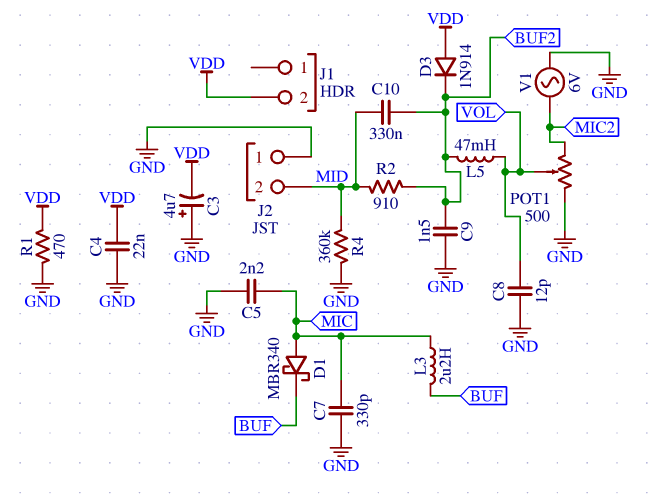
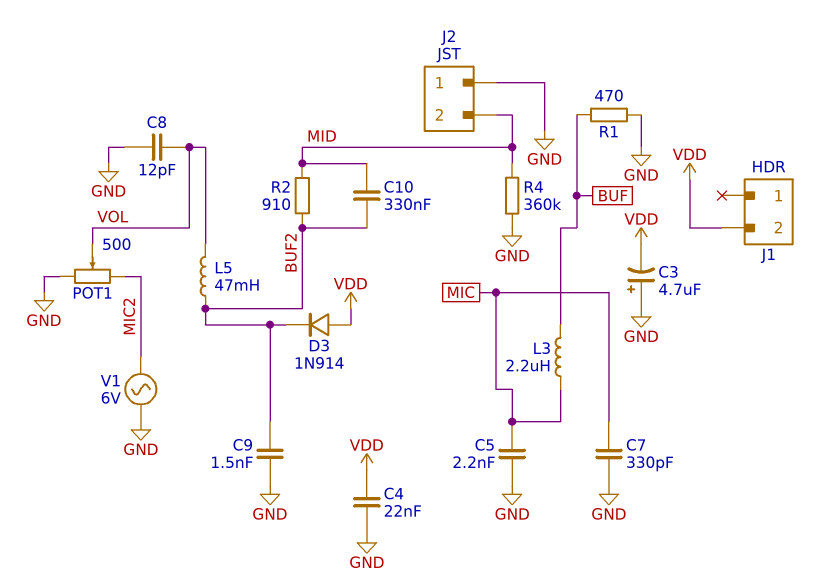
D1: schottky MBR340 (A MIC, K BUF) -> none
R1: 470 (GND, VDD) -> 470 (BUF, GND)

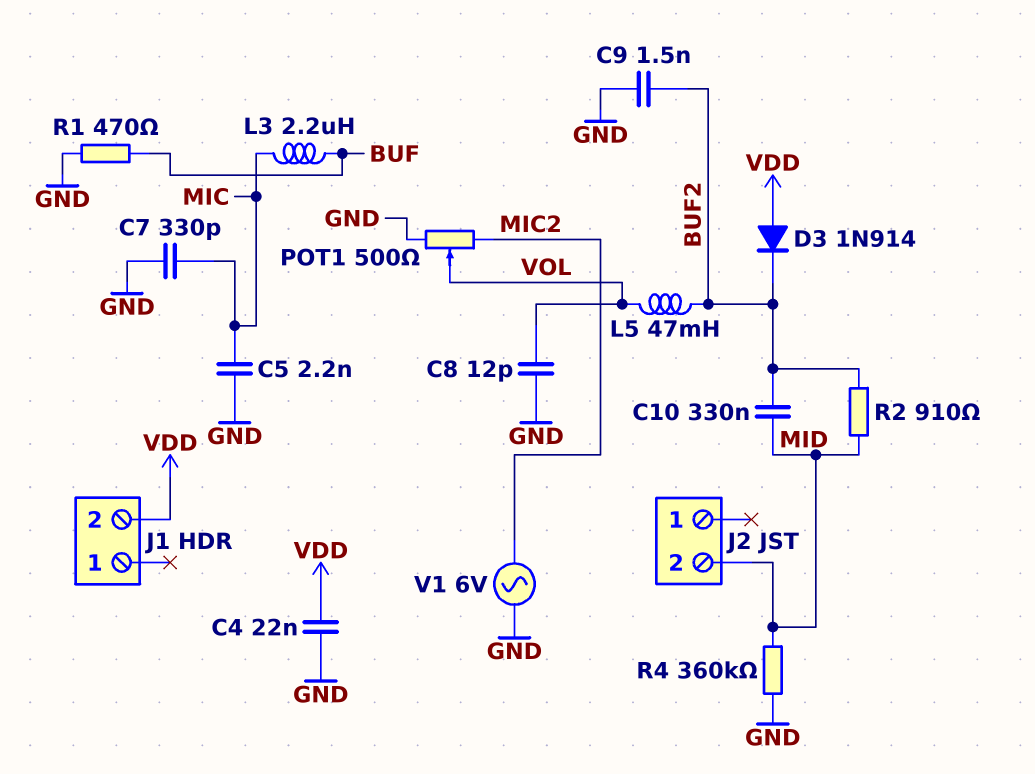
C3: 4.7uF (plus GND, minus VDD) -> none
J2 pin 1: GND -> none

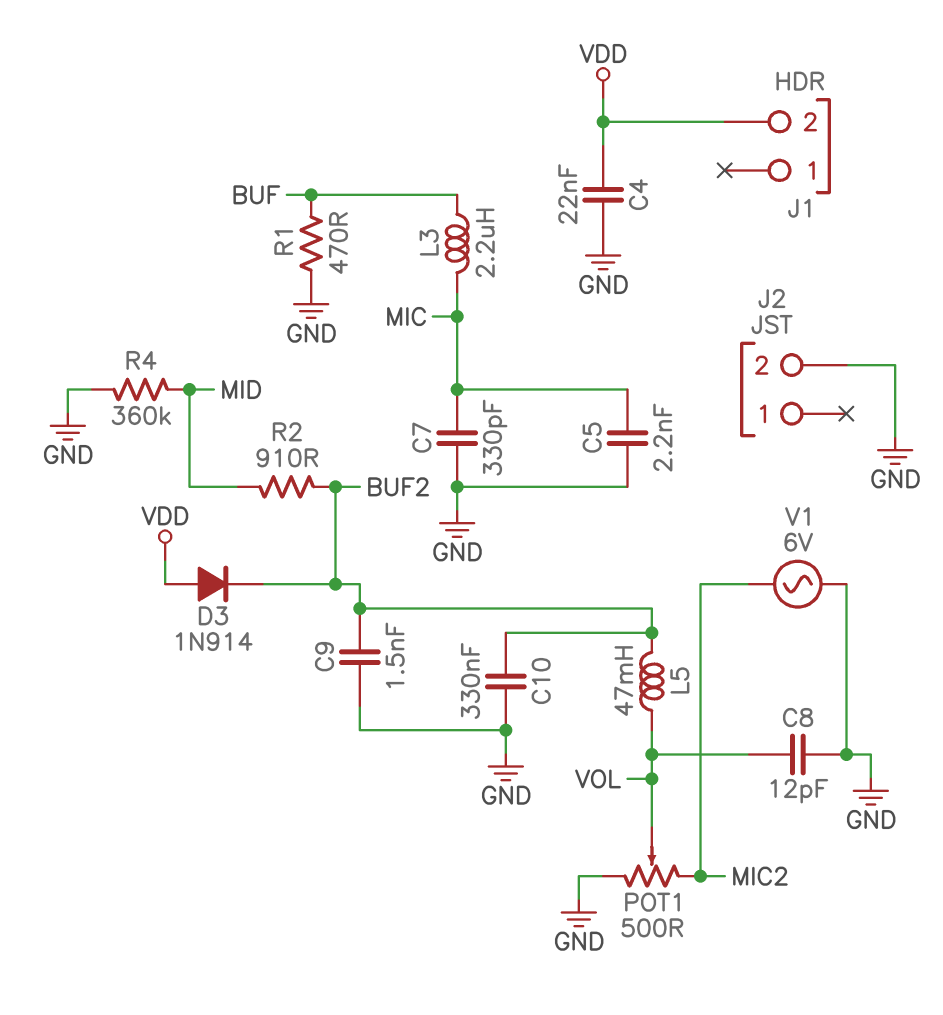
C10: 330nF (BUF2, MID) -> 330nF (BUF2, GND)
J2 pin 2: MID -> GND

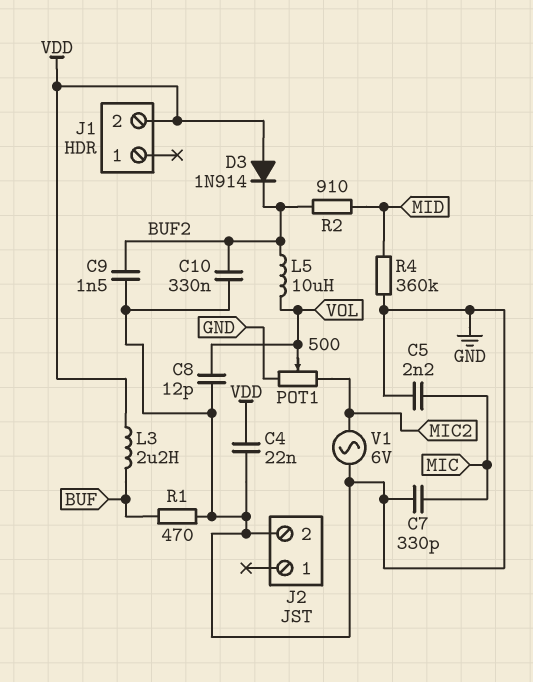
L3: 2.2uH (BUF, MIC) -> 2.2uH (BUF, VDD)
L5: 47mH (BUF2, VOL) -> 10uH (BUF2, VOL)

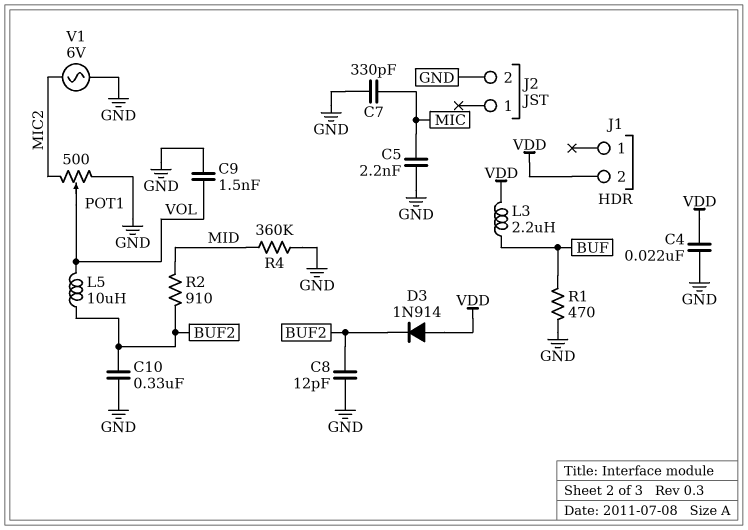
C8: 12pF (GND, VOL) -> 12pF (BUF2, GND)
C9: 1.5nF (BUF2, GND) -> 1.5nF (GND, VOL)

